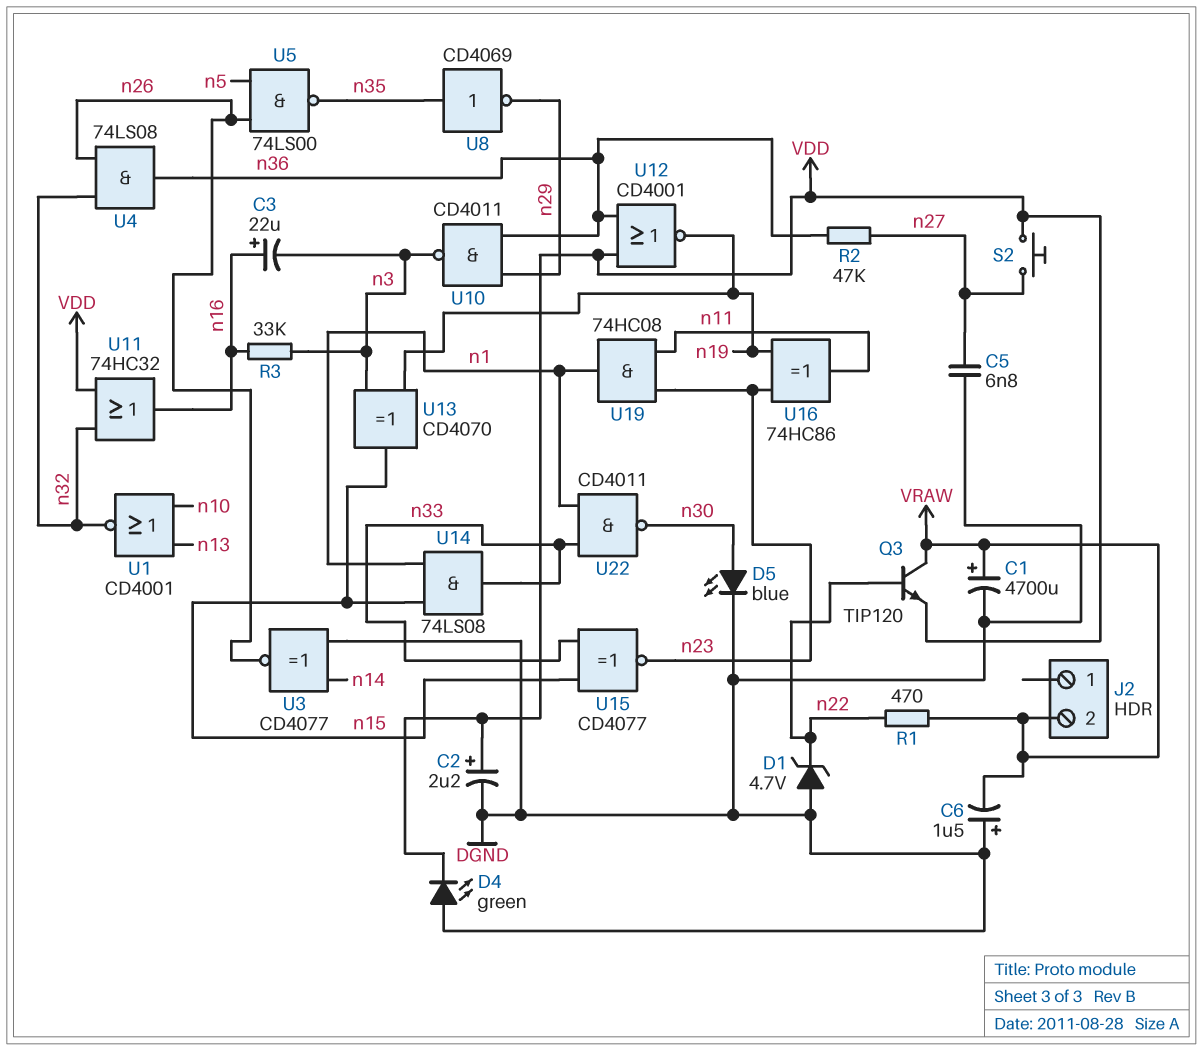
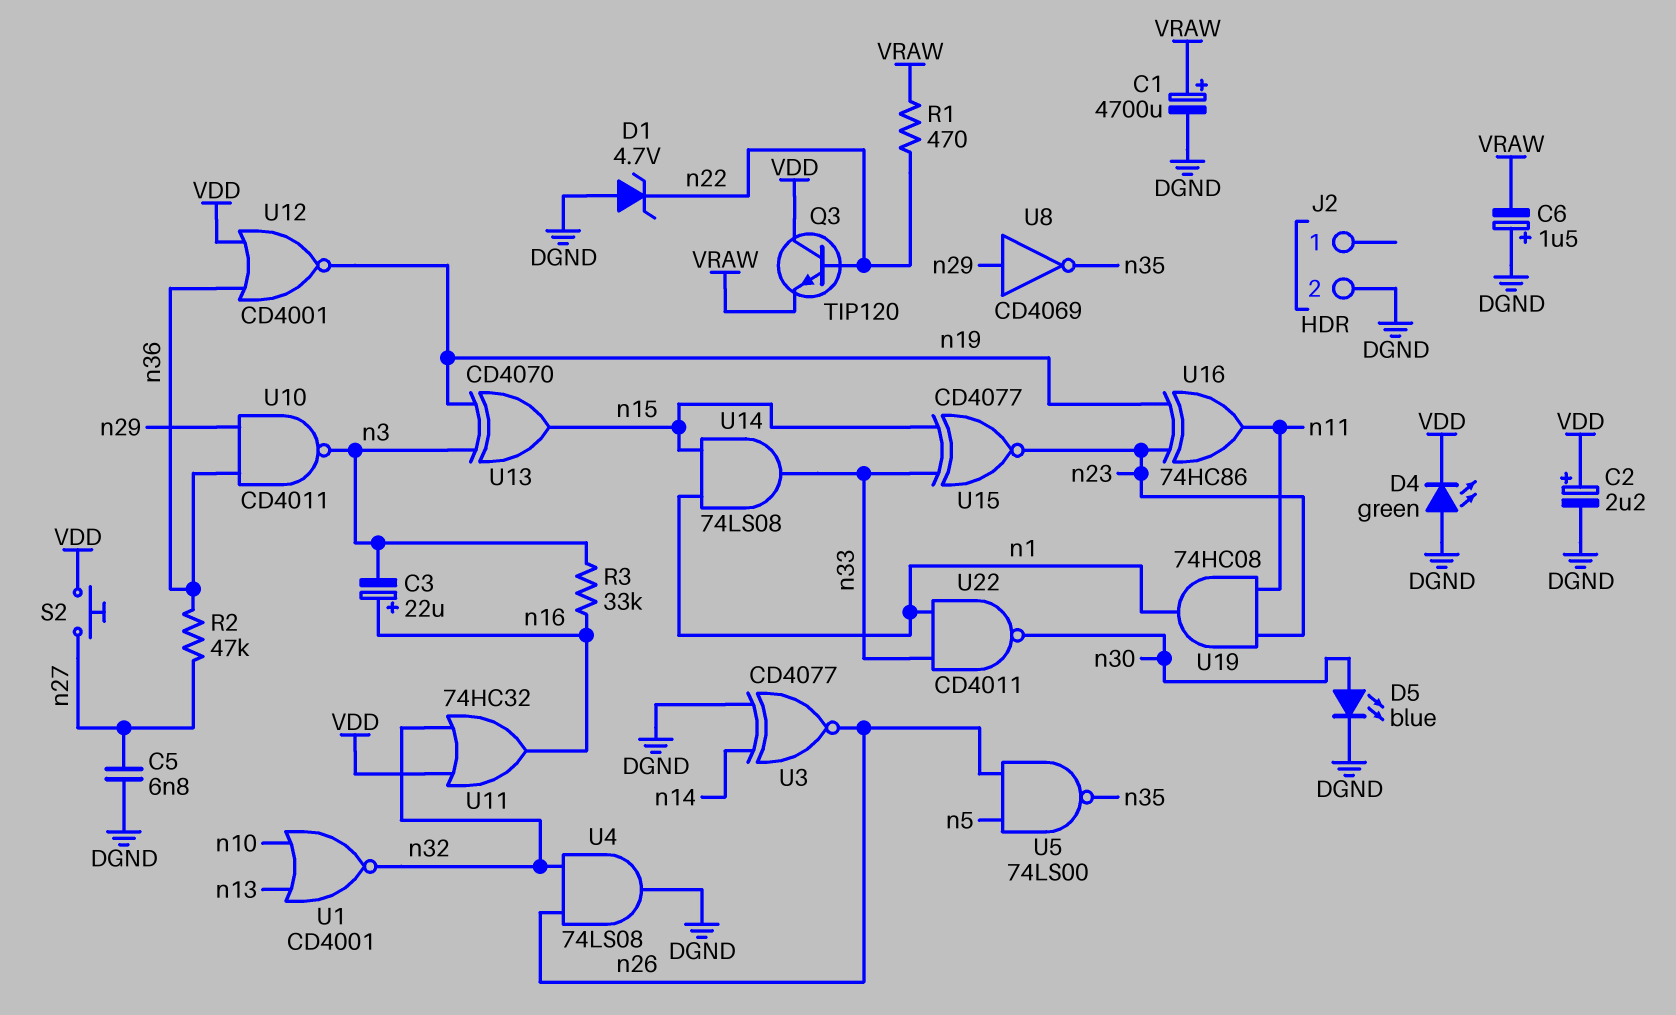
J2 pin 2: VRAW -> DGND
Q3: NPN TIP120 (B n22, C VRAW, E VDD) -> NPN TIP120 (B n22, C VDD, E VRAW)
U4: AND 74LS08 (in n26, in n32, out n36) -> AND 74LS08 (in n26, in n32, out DGND)
U8: NOT CD4069 (in n35, out n29) -> NOT CD4069 (in n29, out n35)

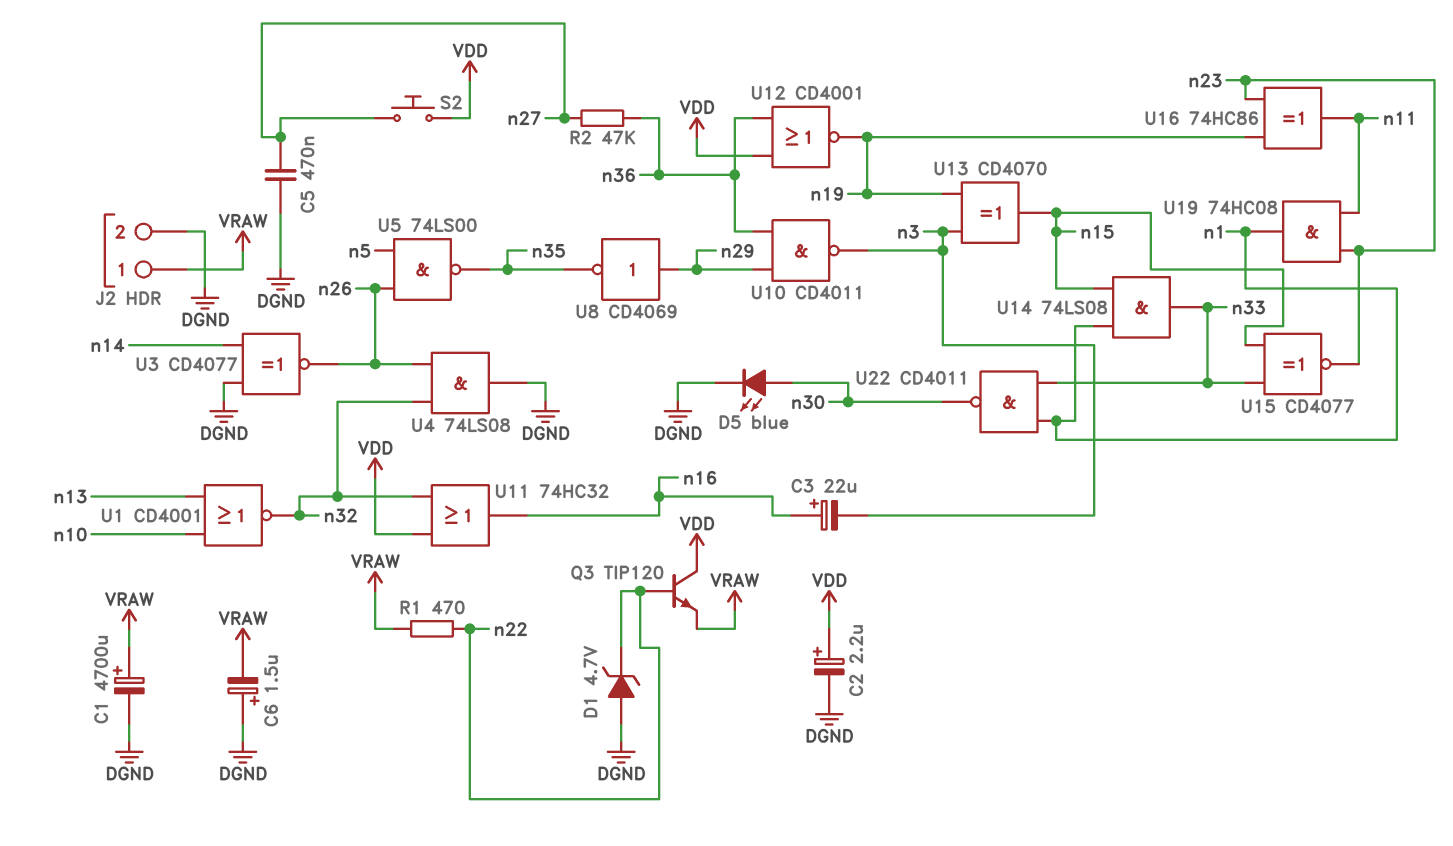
C5: 6.8nF (DGND, n27) -> 470nF (DGND, n27)
D4: LED green (A DGND, K VDD) -> none
J2 pin 1: none -> VRAW
R3: 33k (n3, n16) -> none

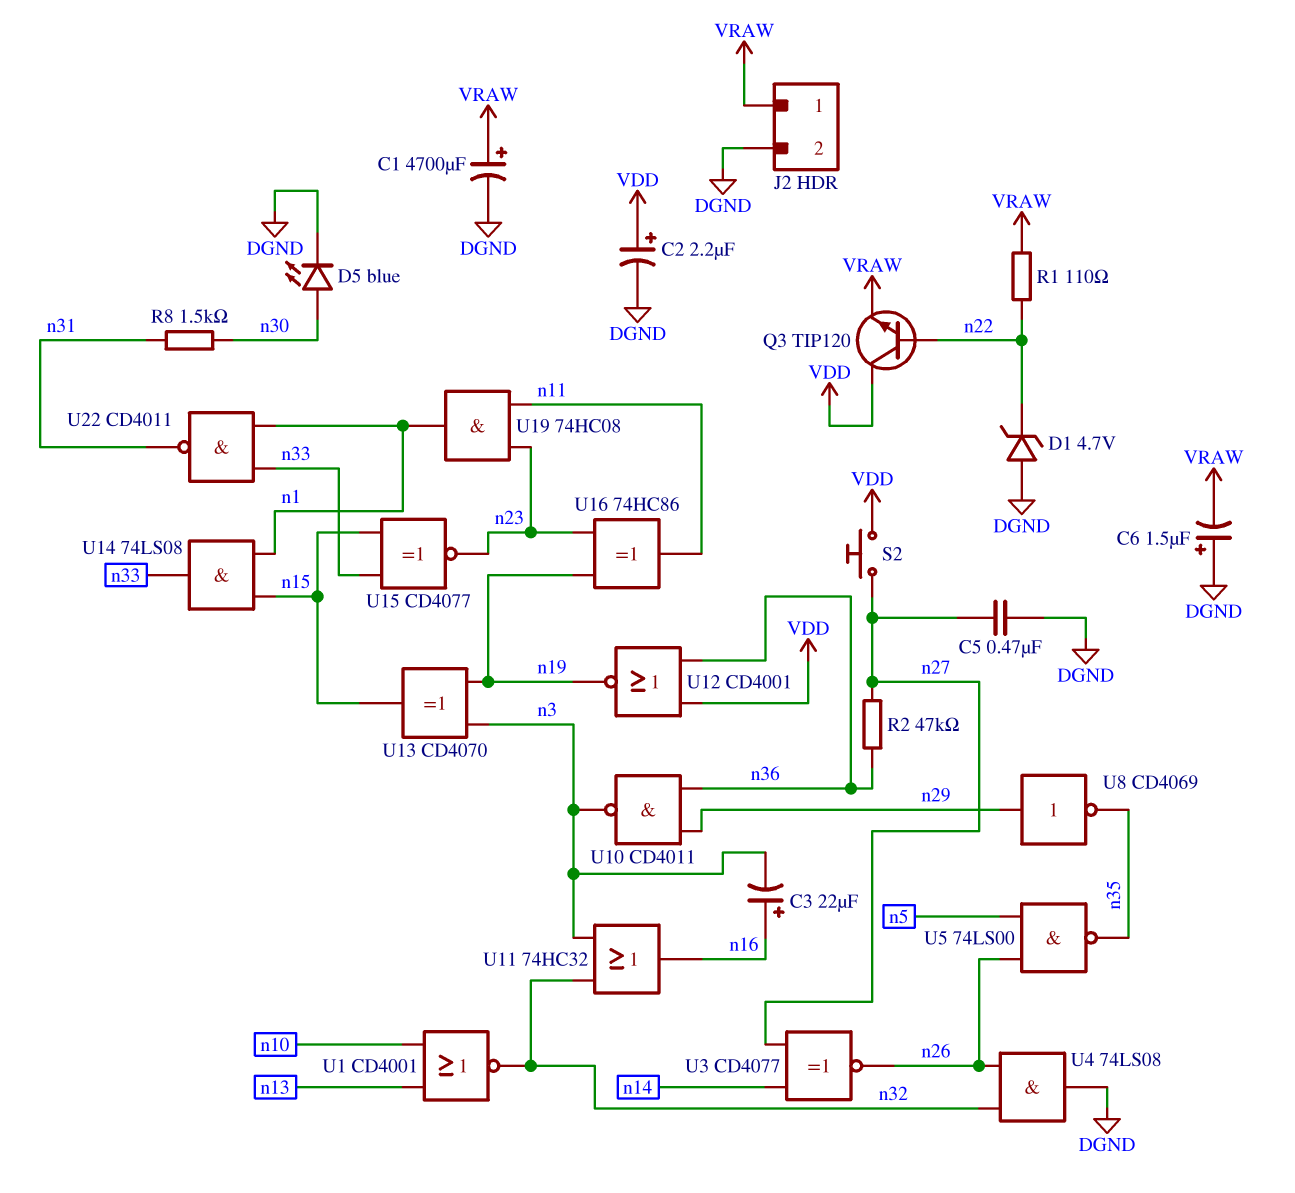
R1: 470 (VRAW, n22) -> 110 (VRAW, n22)
R8: none -> 1.5k (n30, n31)
U3: XNOR CD4077 (in DGND, in n14, out n26) -> XNOR CD4077 (in n14, in n27, out n26)
U11: OR 74HC32 (in VDD, in n32, out n16) -> OR 74HC32 (in n3, in n32, out n16)
U22: NAND CD4011 (in n1, in n33, out n30) -> NAND CD4011 (in n1, in n33, out n31)

